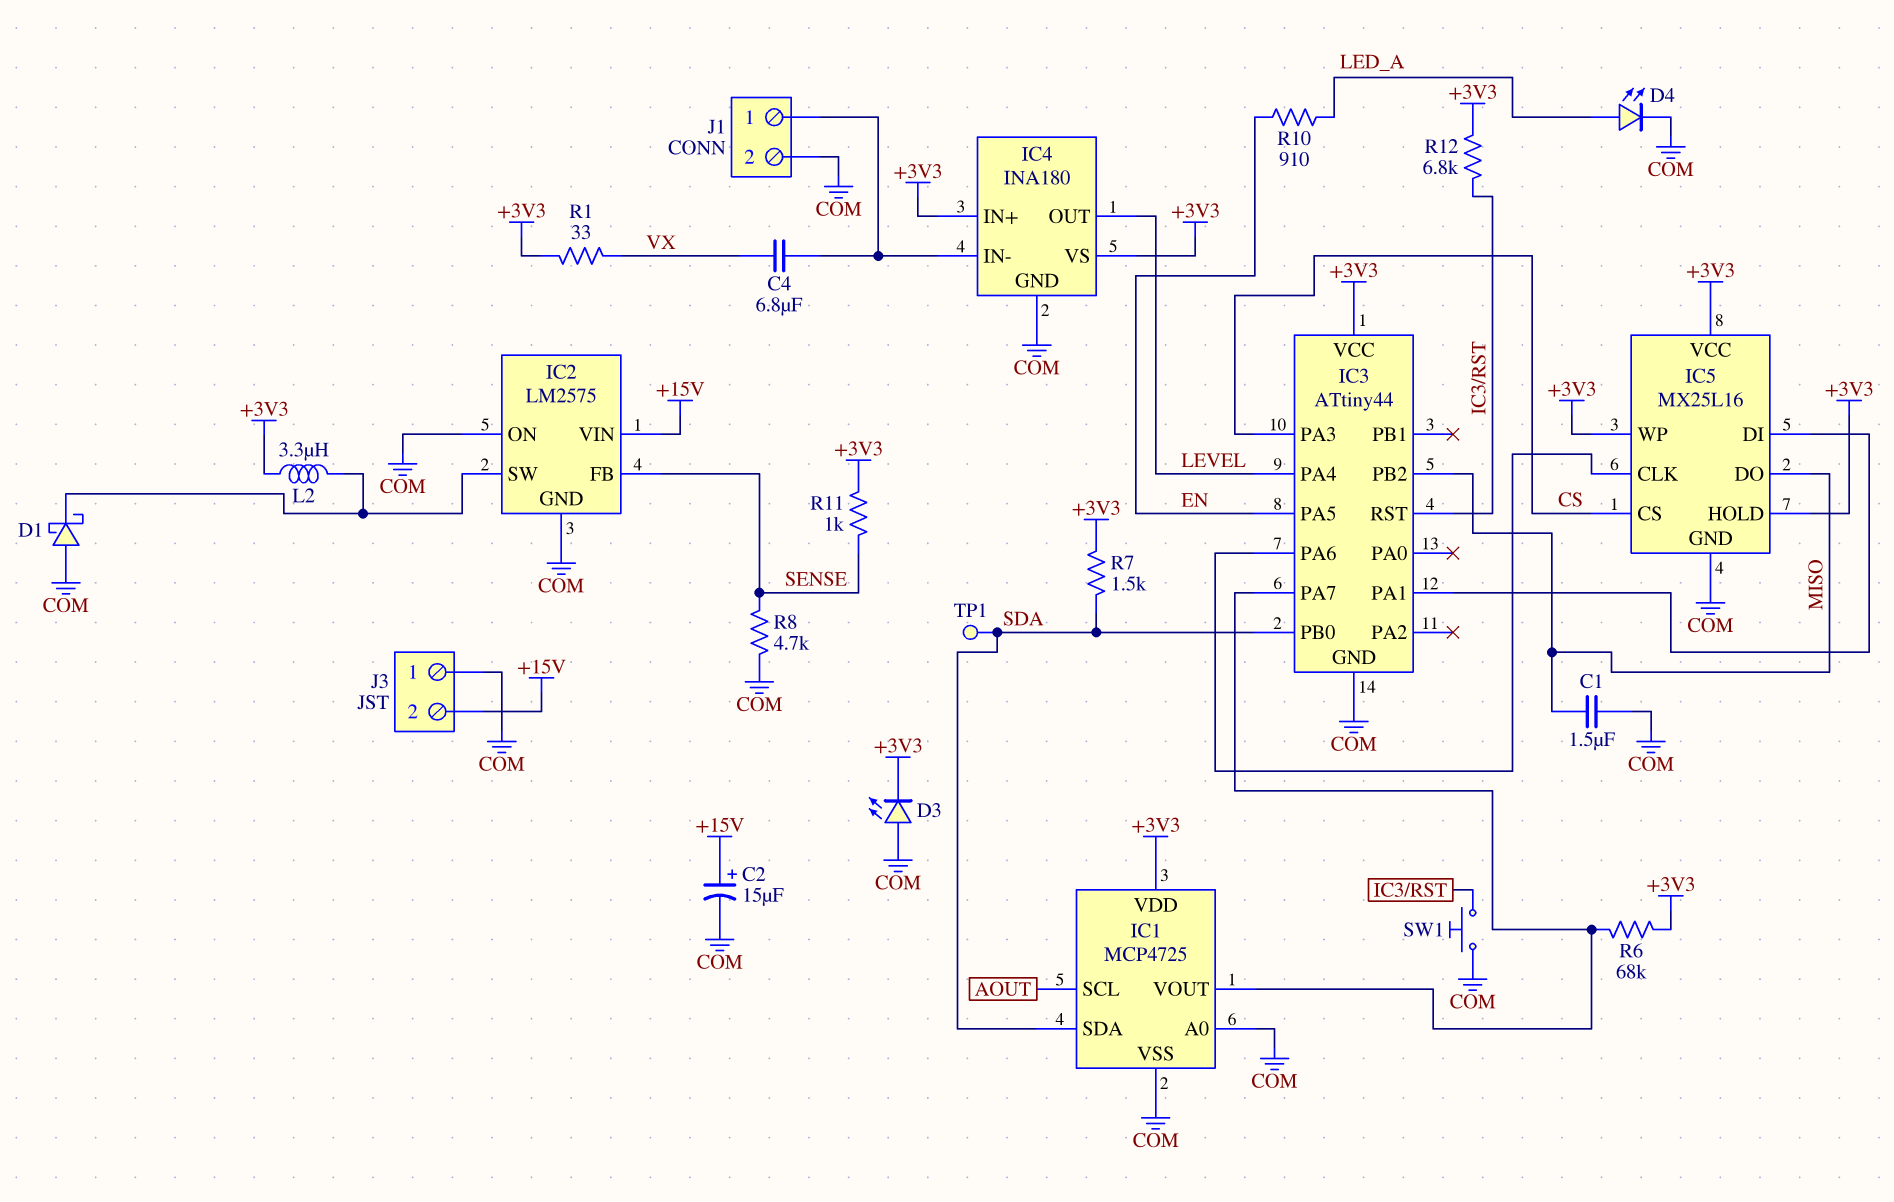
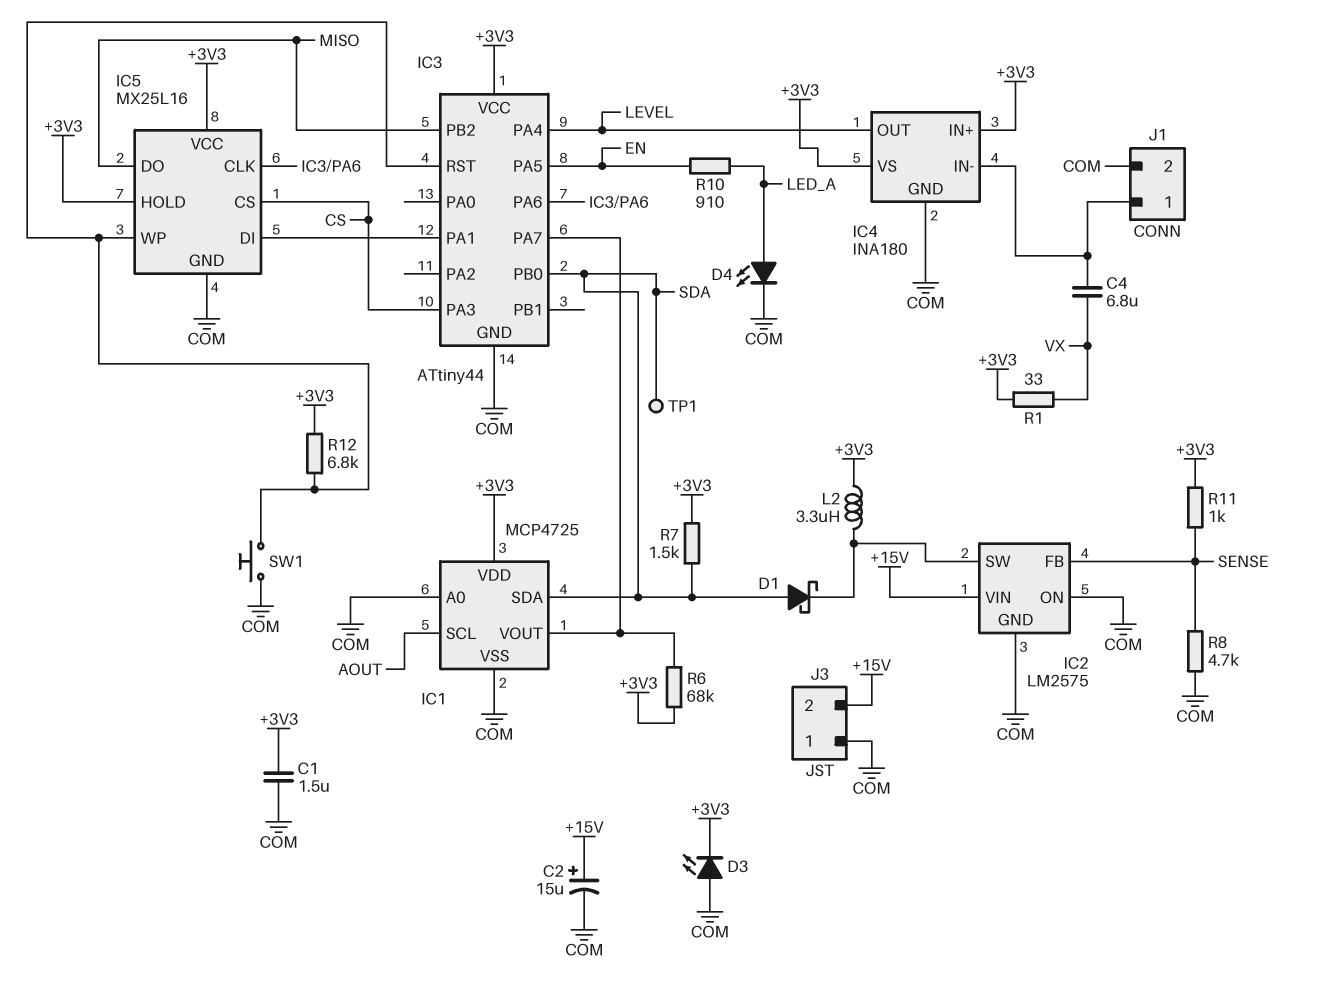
C1: 1.5uF (COM, MISO) -> 1.5uF (+3V3, COM)
D1: schottky (A COM, K IC2/SW) -> schottky (A SDA, K IC2/SW)
IC5 pin WP: +3V3 -> IC3/RST

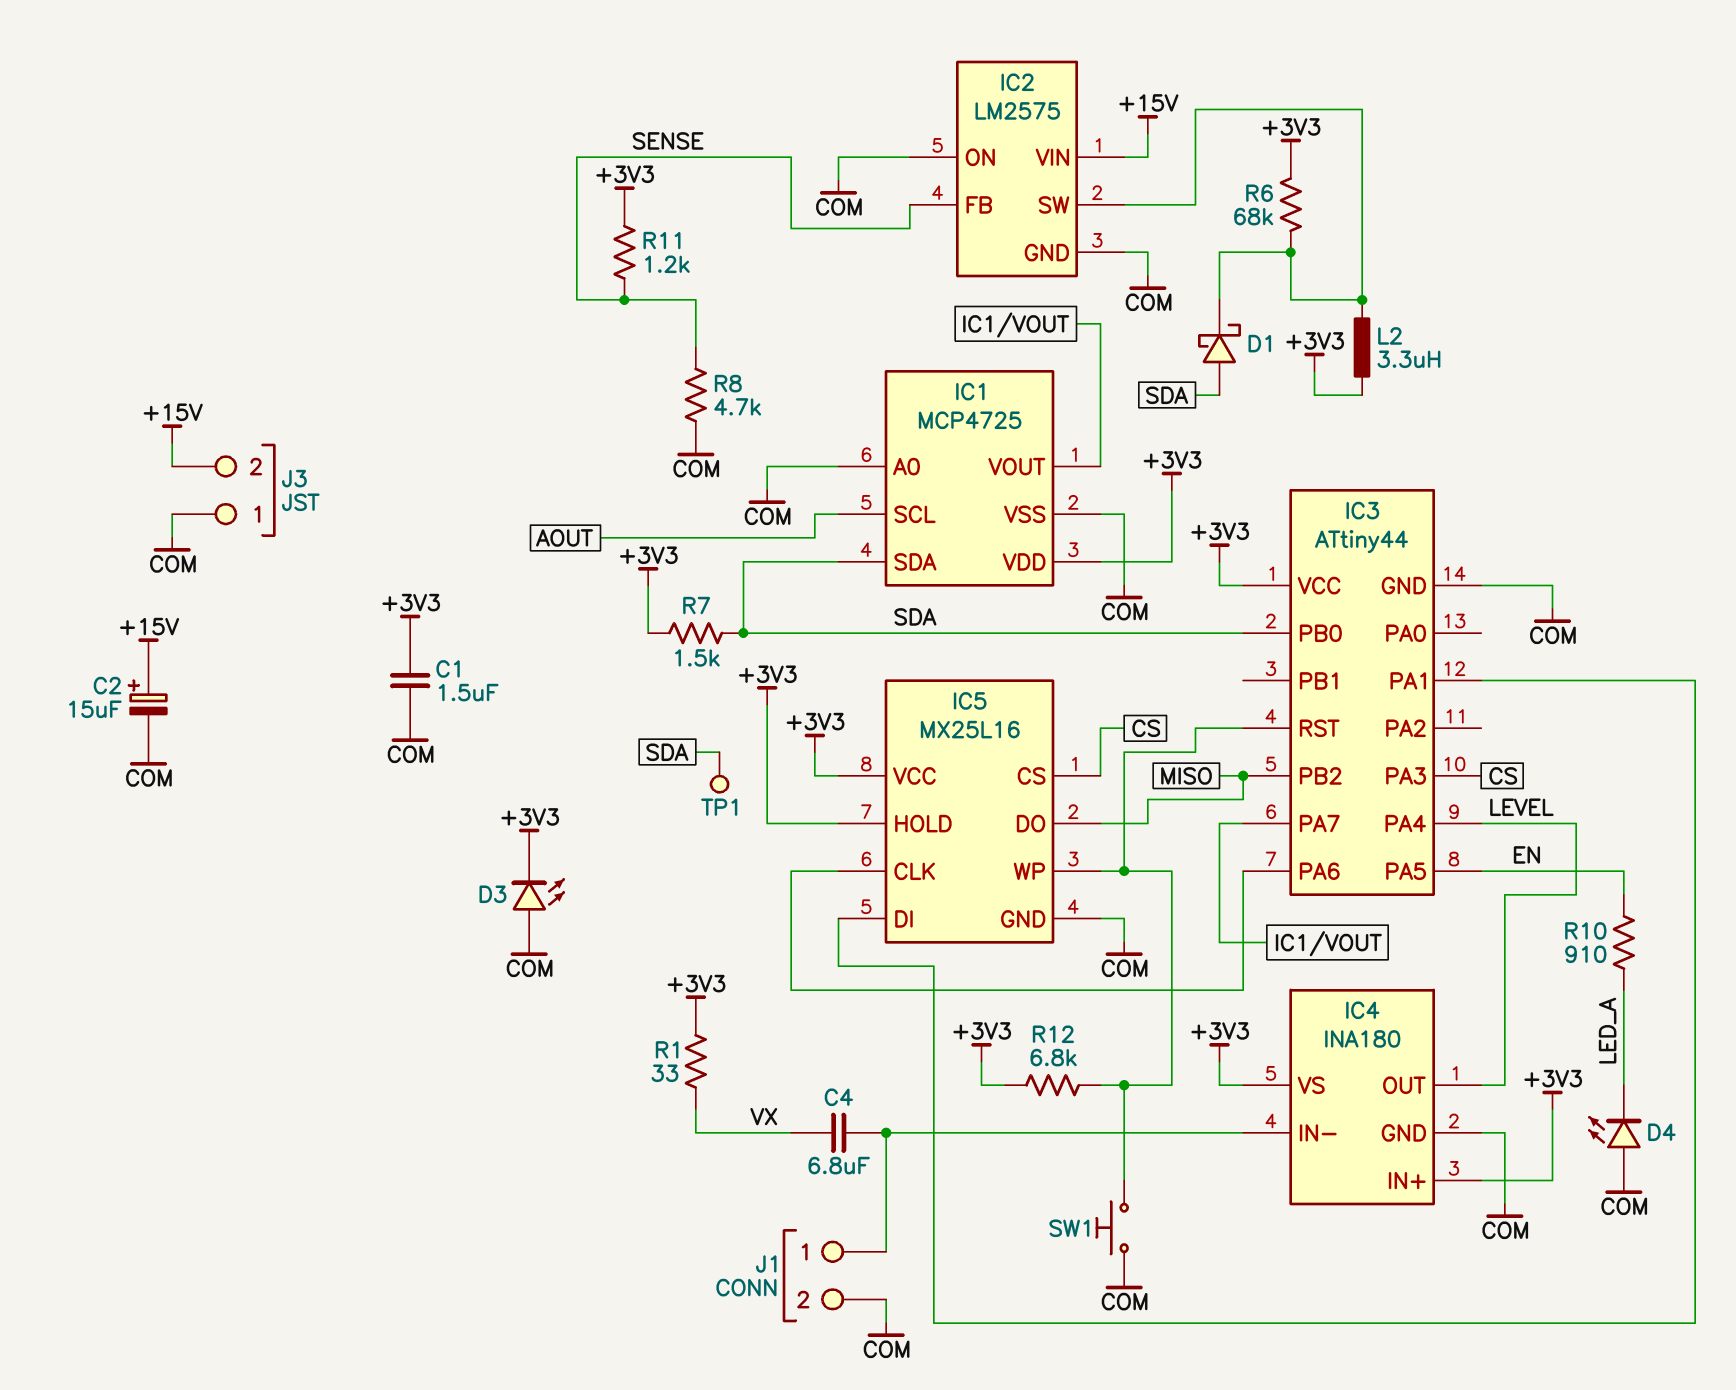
D4: LED (A LED_A, K COM) -> LED (A COM, K LED_A)
R6: 68k (+3V3, IC1/VOUT) -> 68k (+3V3, IC2/SW)
R11: 1k (+3V3, SENSE) -> 1.2k (+3V3, SENSE)

